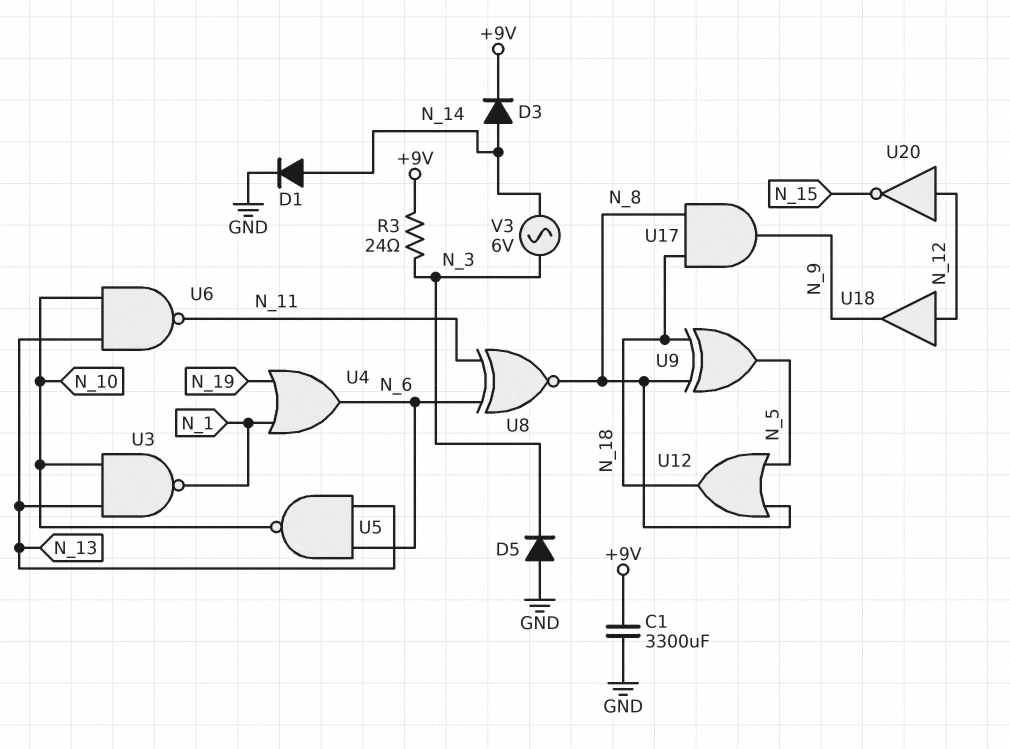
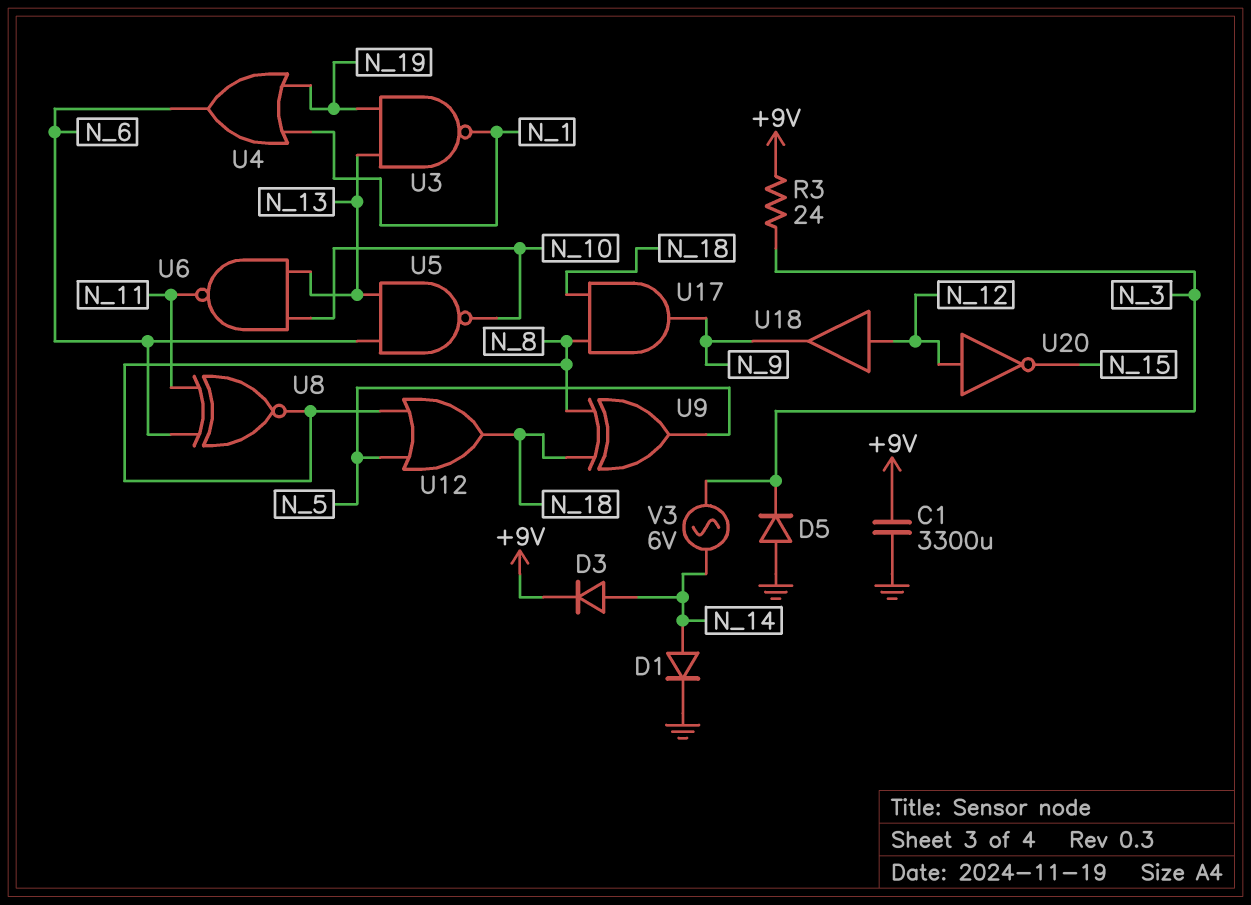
U3: NAND (in N_10, in N_13, out N_1) -> NAND (in N_13, in N_19, out N_1)

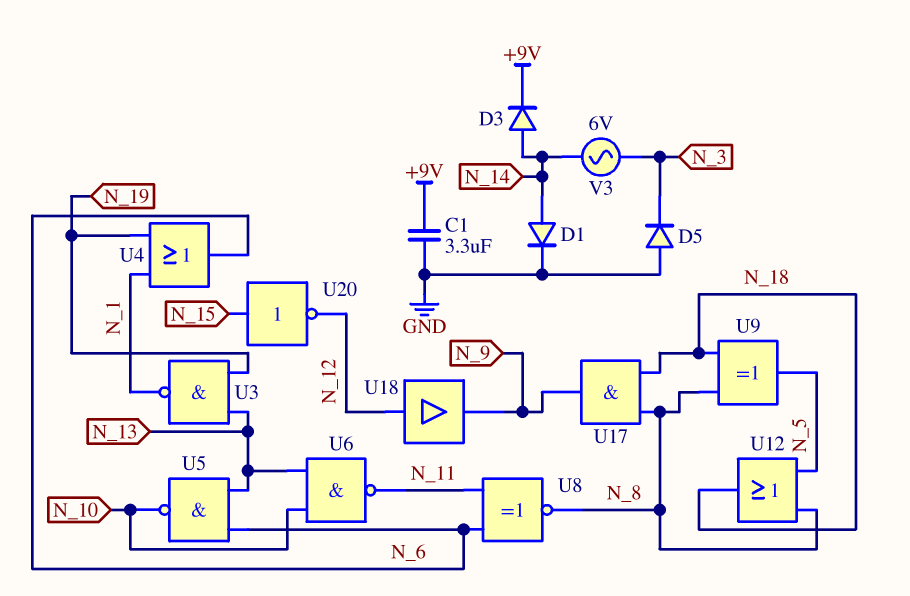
C1: 3300uF (+9V, GND) -> 3.3uF (+9V, GND)
R3: 24 (+9V, N_3) -> none
U20: NOT (in N_12, out N_15) -> NOT (in N_15, out N_12)

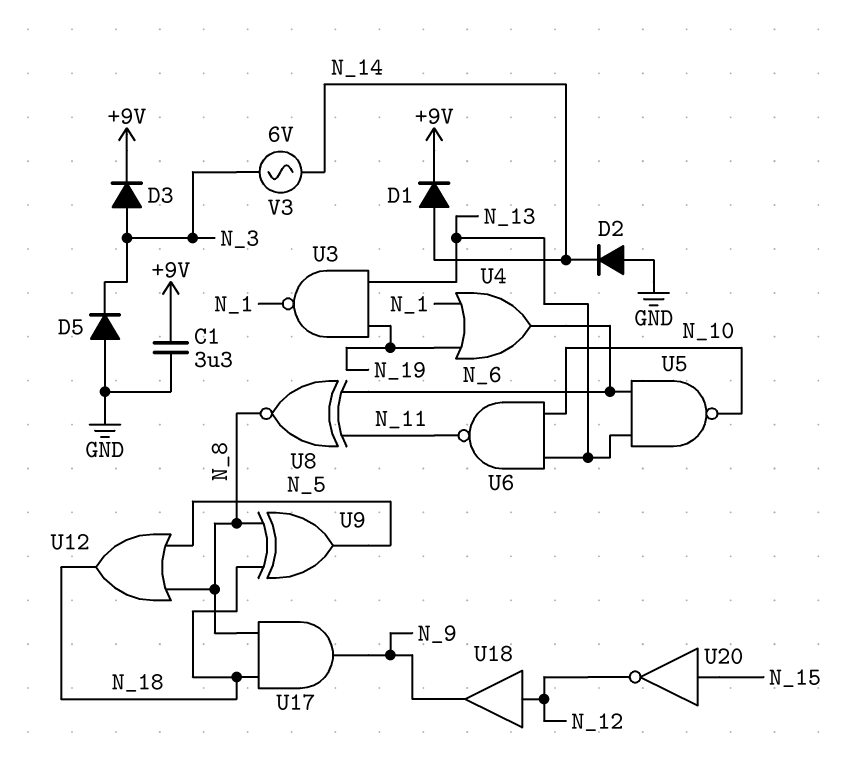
D1: diode (A N_14, K GND) -> diode (A N_14, K +9V)
D2: none -> diode (A GND, K N_14)
D3: diode (A N_14, K +9V) -> diode (A N_3, K +9V)

